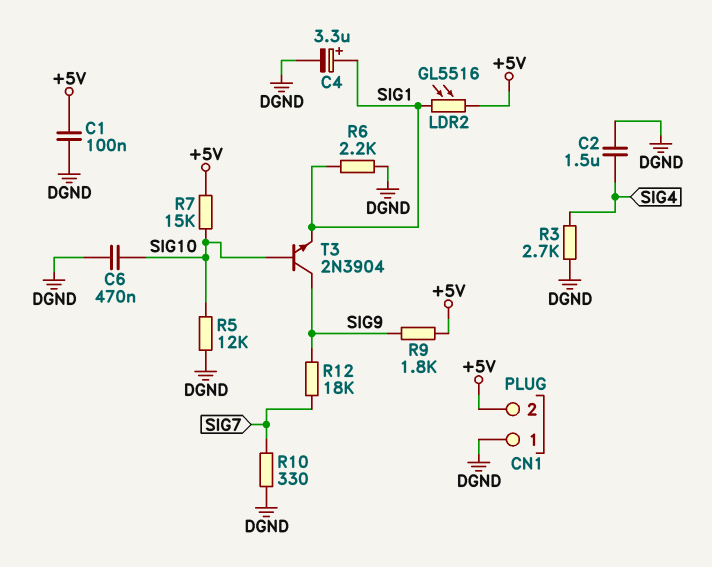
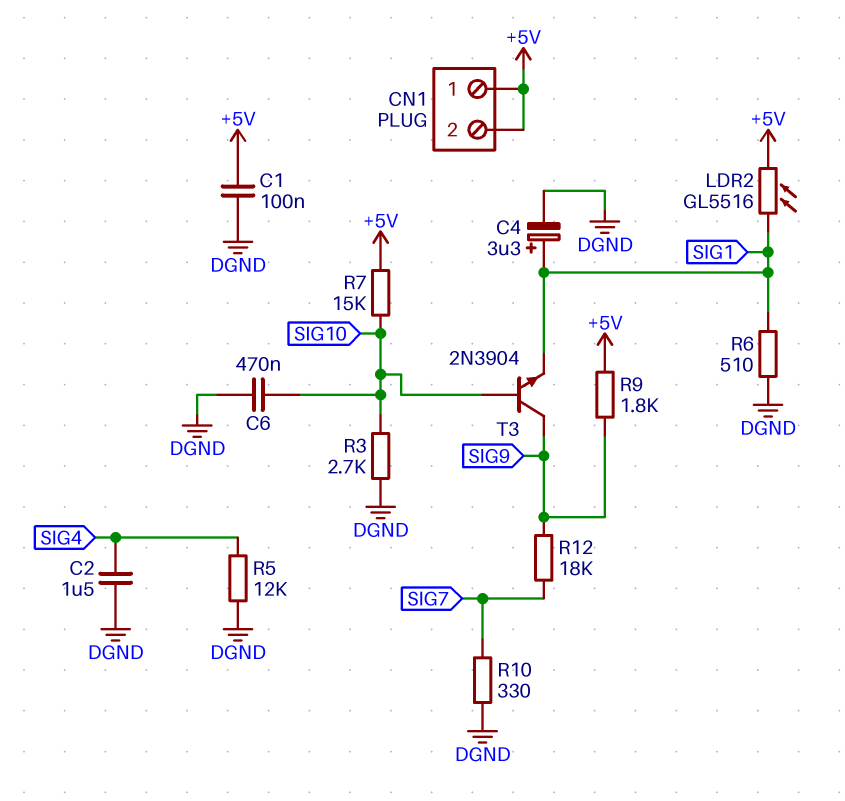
CN1 pin 1: DGND -> +5V
R3: 2.7k (DGND, SIG4) -> 2.7k (DGND, SIG10)
R5: 12k (DGND, SIG10) -> 12k (DGND, SIG4)
R6: 2.2k (DGND, SIG1) -> 510 (DGND, SIG1)

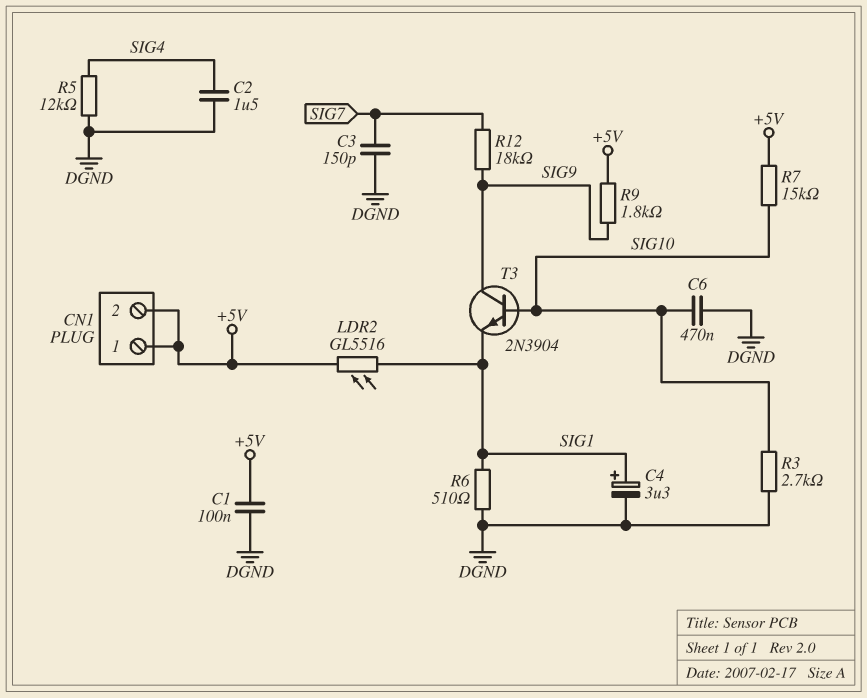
C3: none -> 150pF (DGND, SIG7)
R10: 330 (DGND, SIG7) -> none

